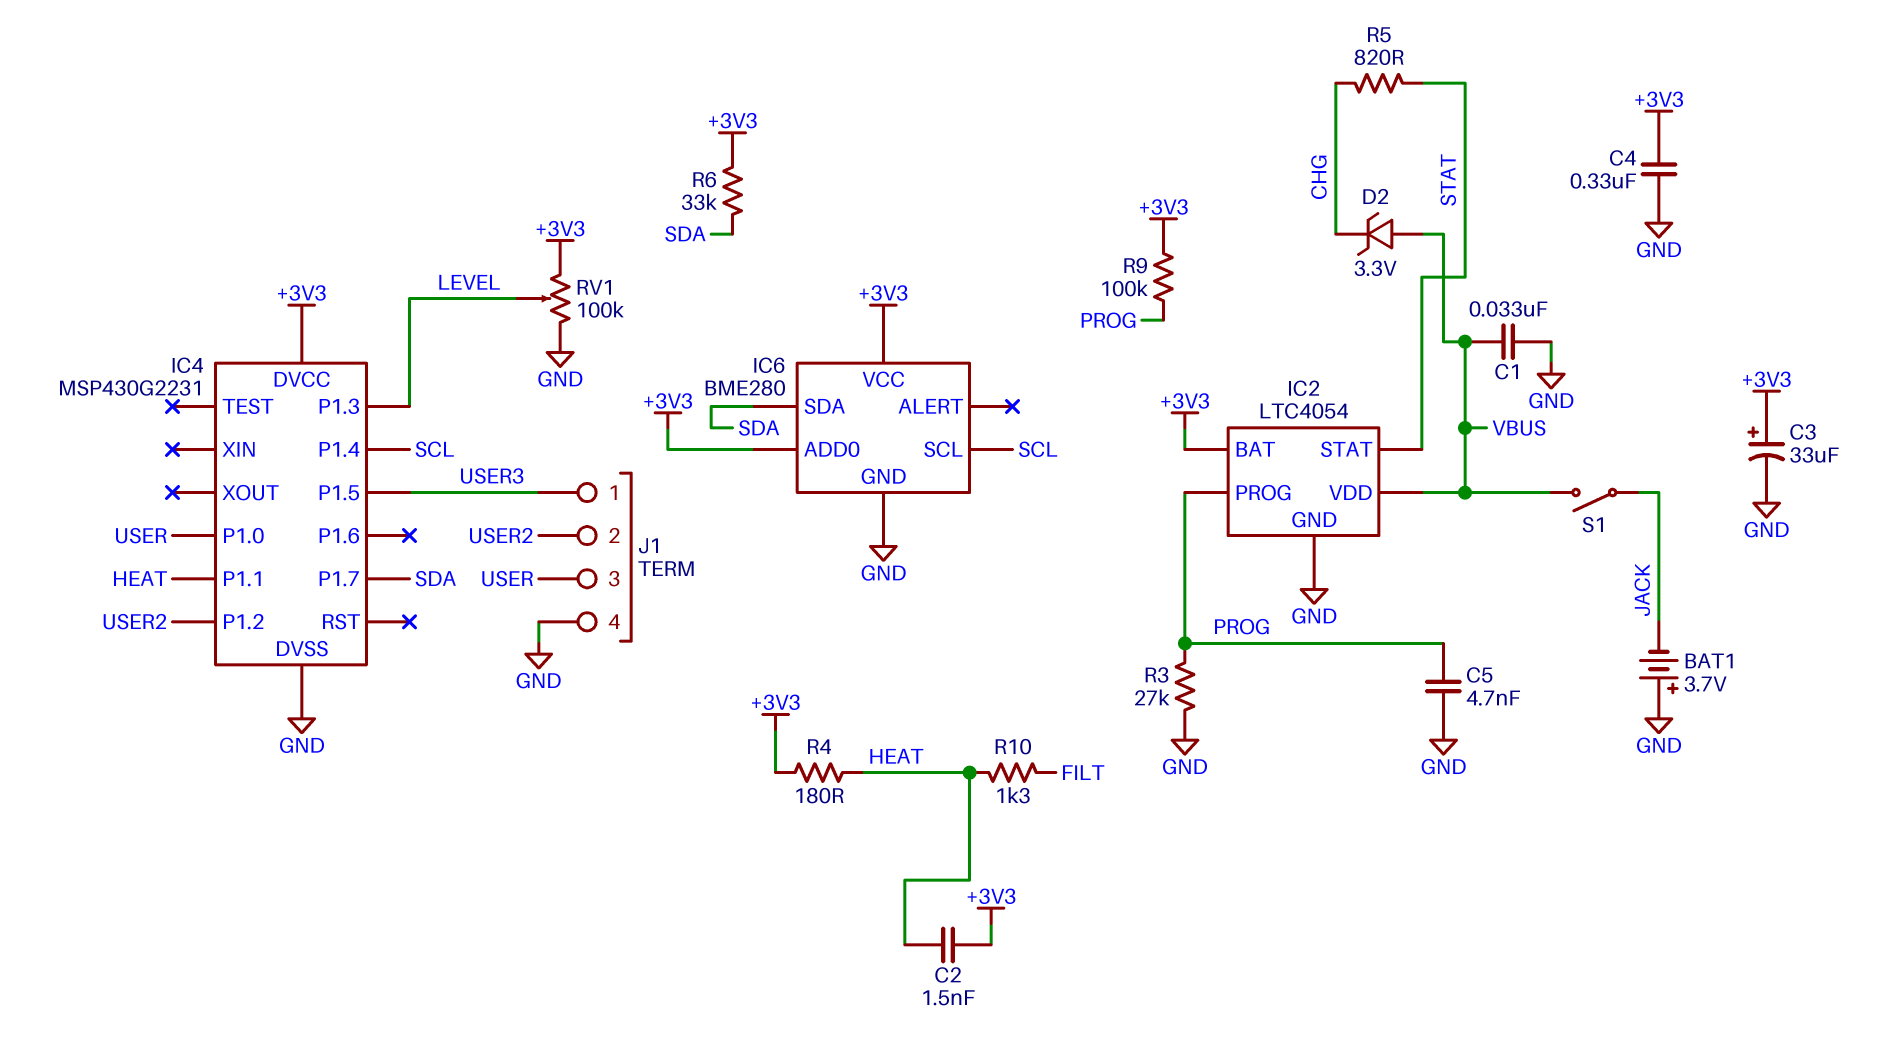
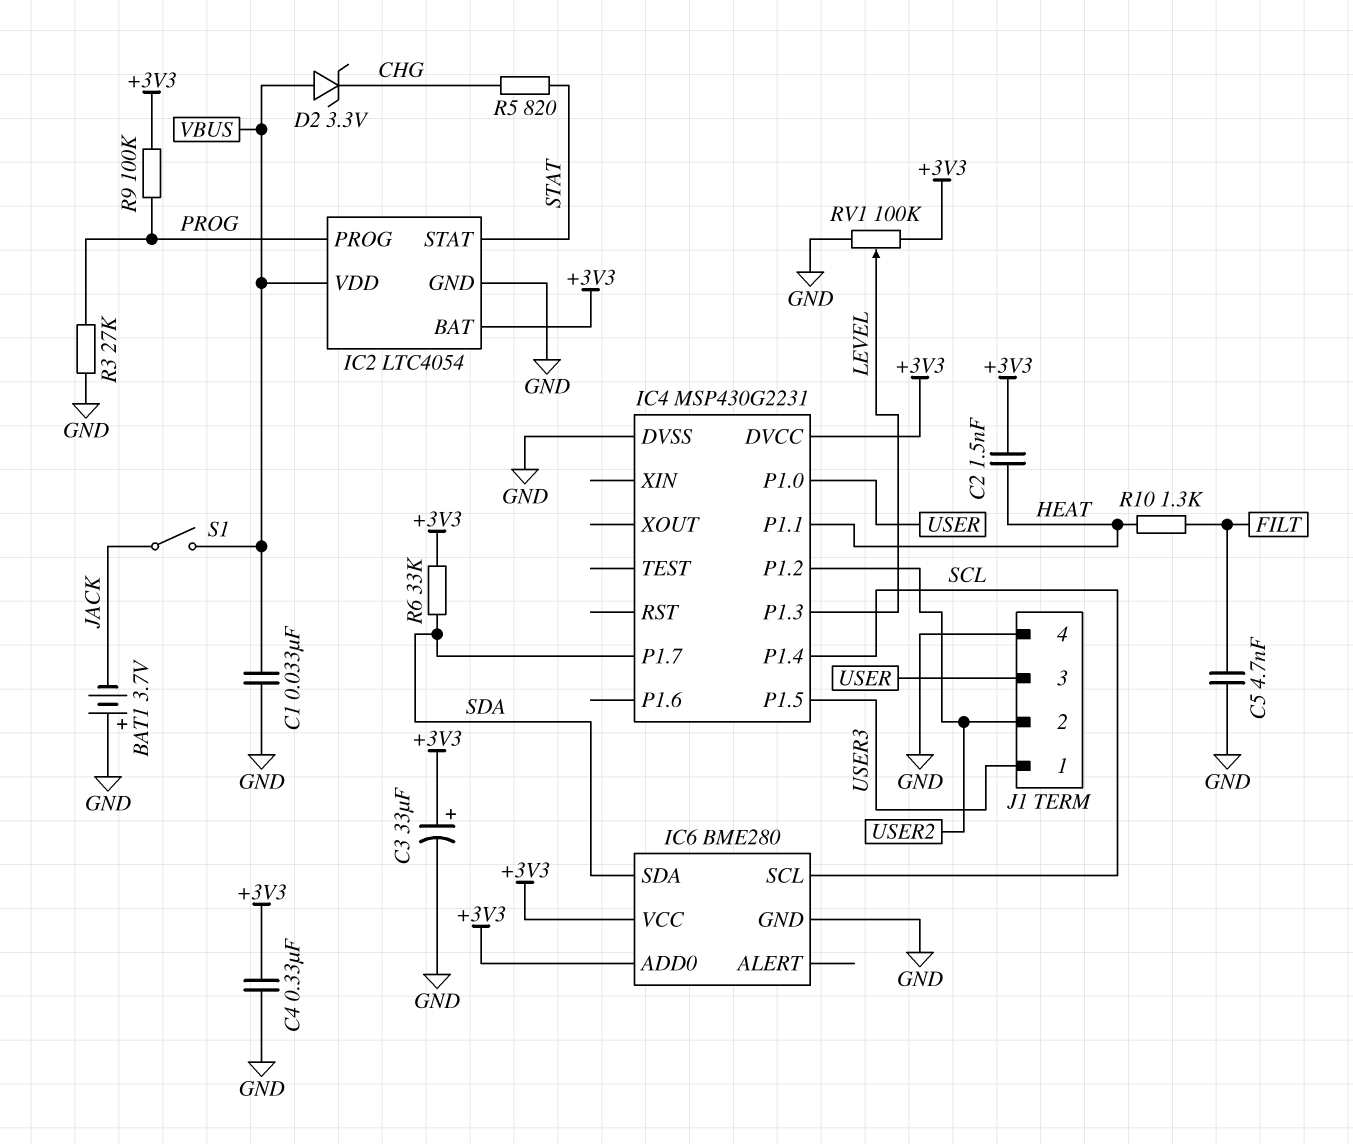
C5: 4.7nF (GND, PROG) -> 4.7nF (FILT, GND)
R4: 180 (+3V3, HEAT) -> none

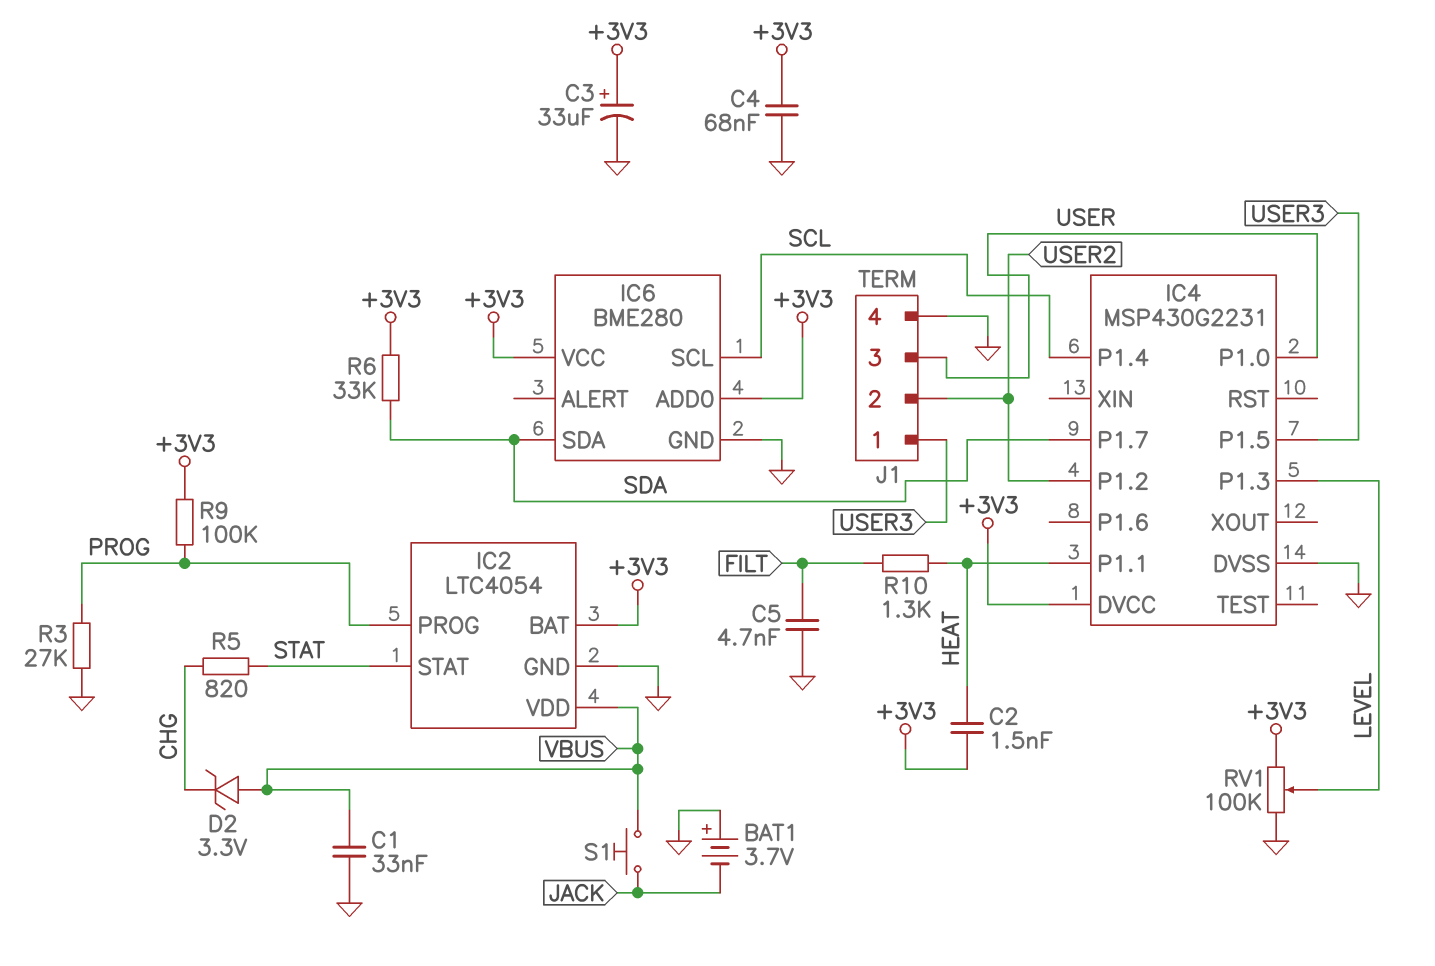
C4: 330nF (+3V3, GND) -> 68nF (+3V3, GND)
S1: switch (JACK, VBUS) -> button (JACK, VBUS)

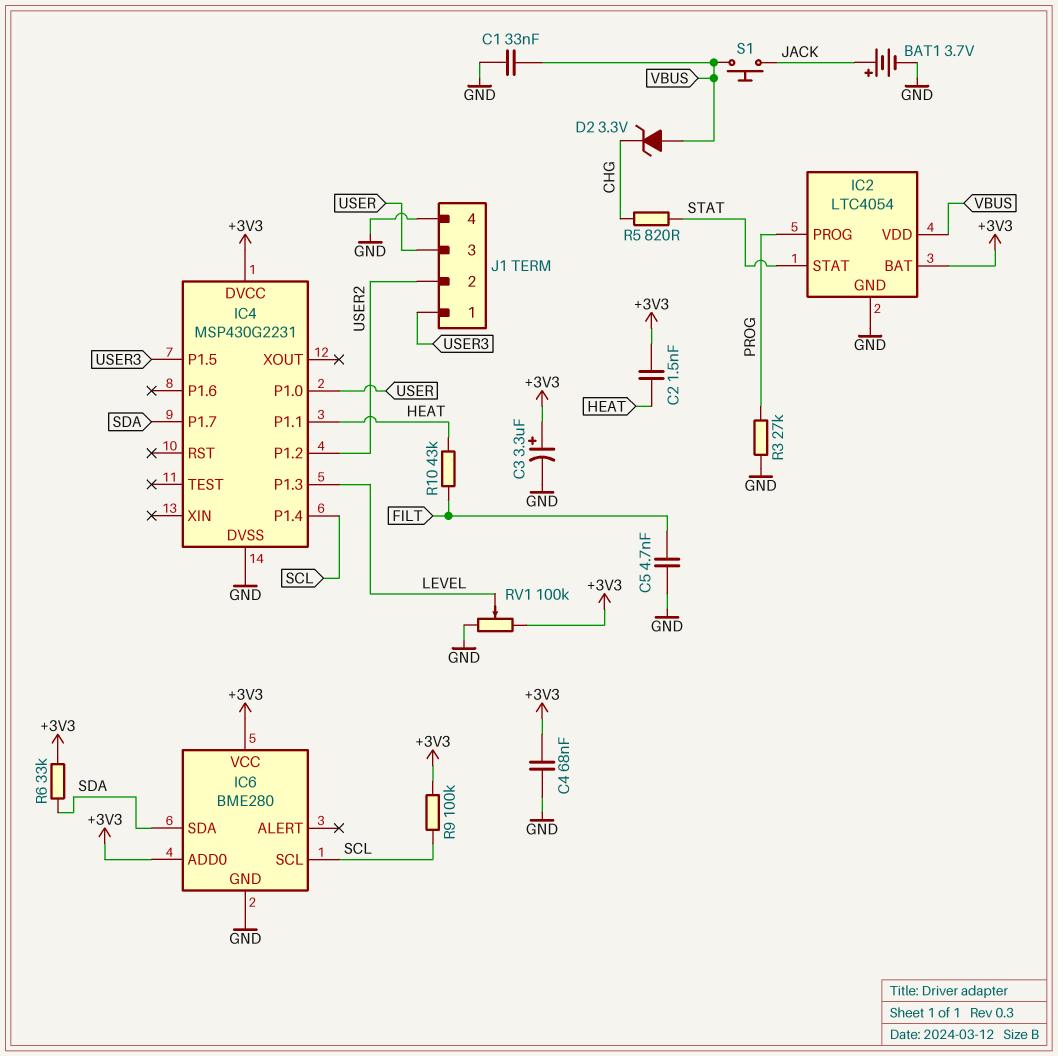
BAT1: 3.7V (plus GND, minus JACK) -> 3.7V (plus JACK, minus GND)
C3: 33uF (plus +3V3, minus GND) -> 3.3uF (plus +3V3, minus GND)
R9: 100k (+3V3, PROG) -> 100k (+3V3, SCL)
R10: 1.3k (FILT, HEAT) -> 43k (FILT, HEAT)

